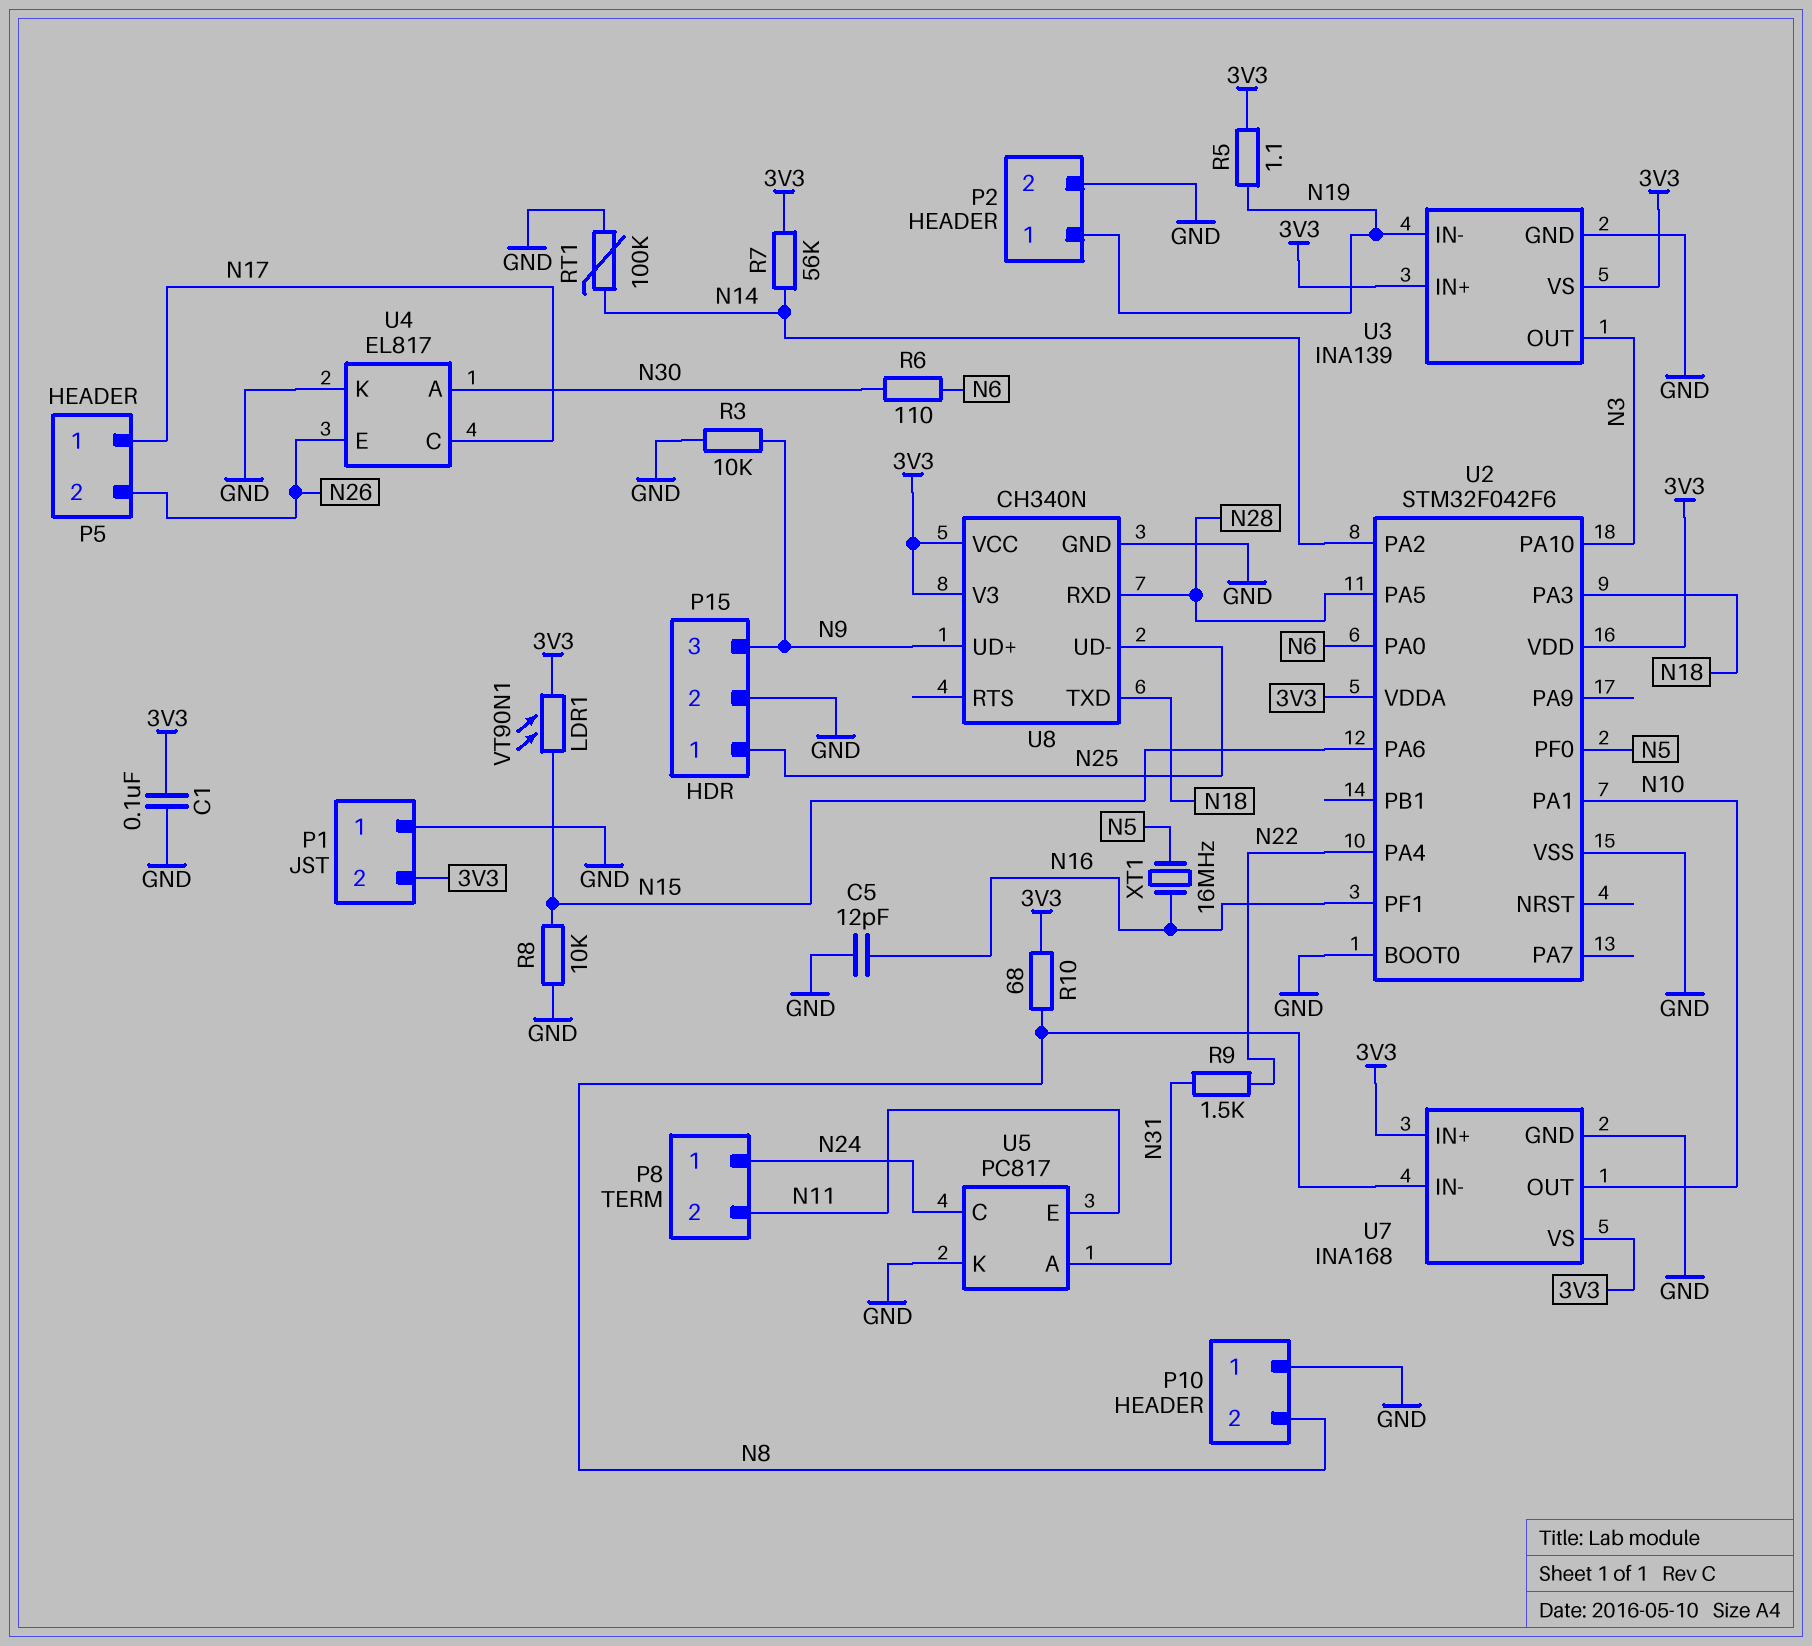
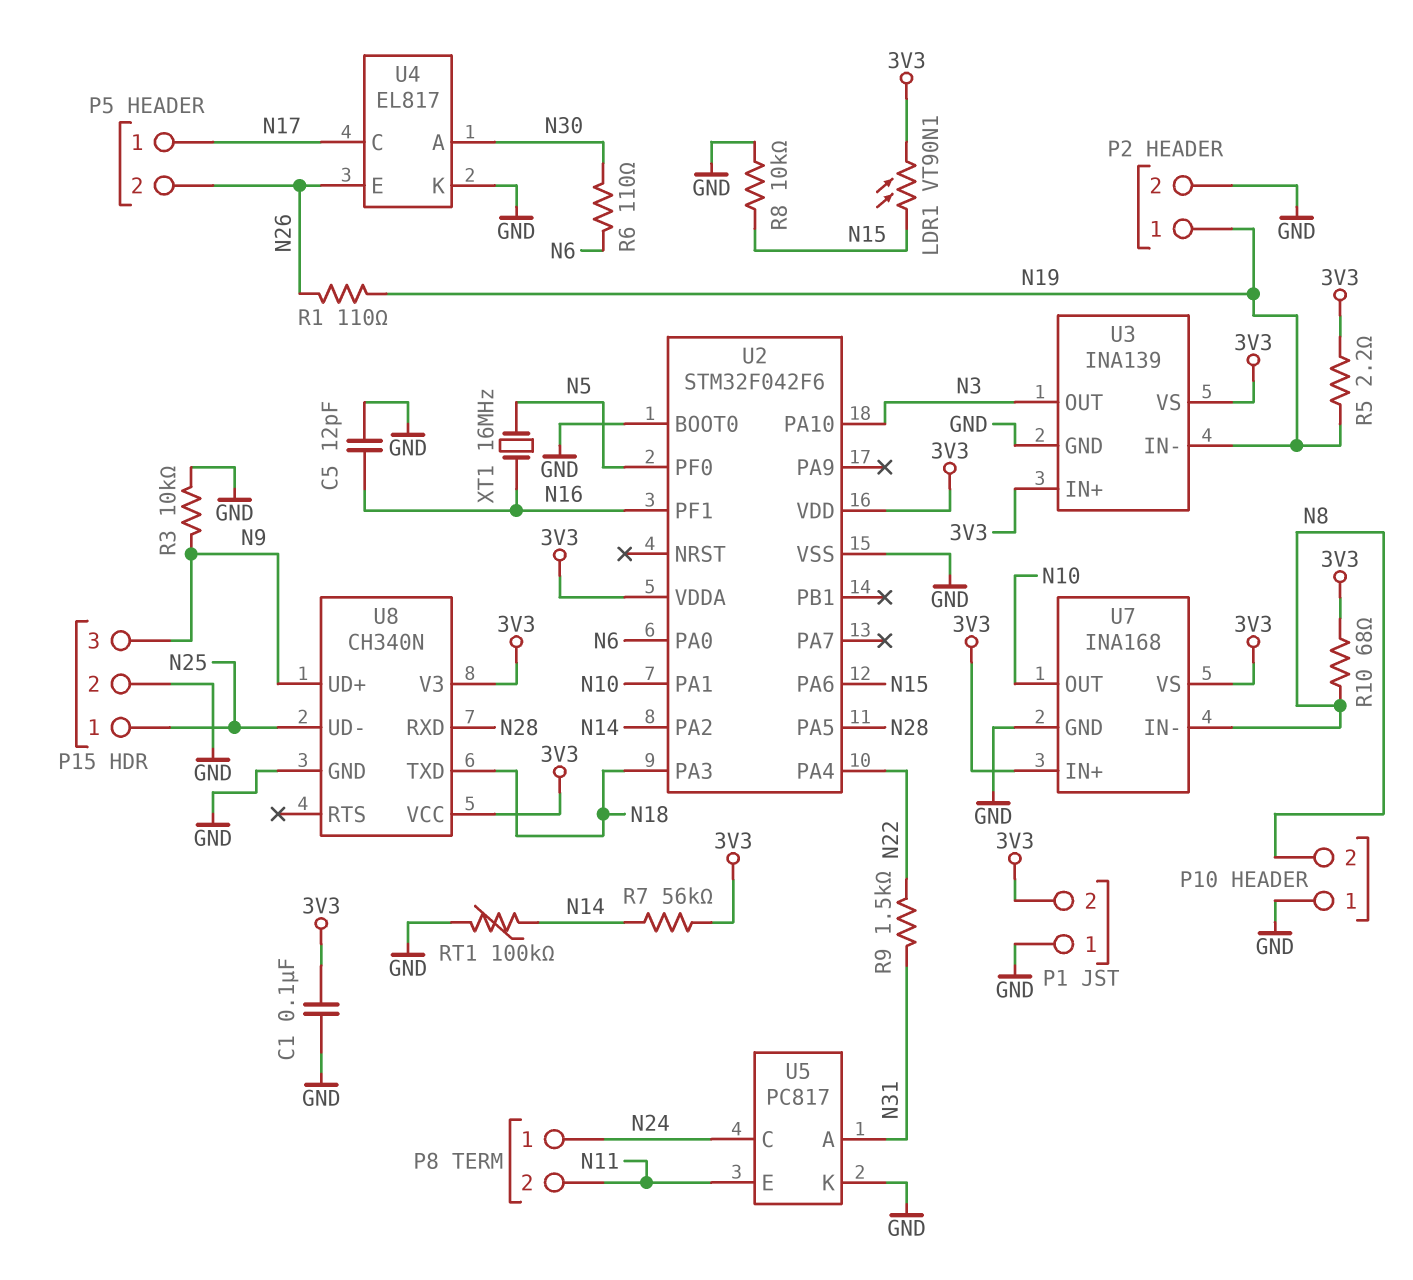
R1: none -> 110 (N19, N26)
R5: 1.1 (3V3, N19) -> 2.2 (3V3, N19)

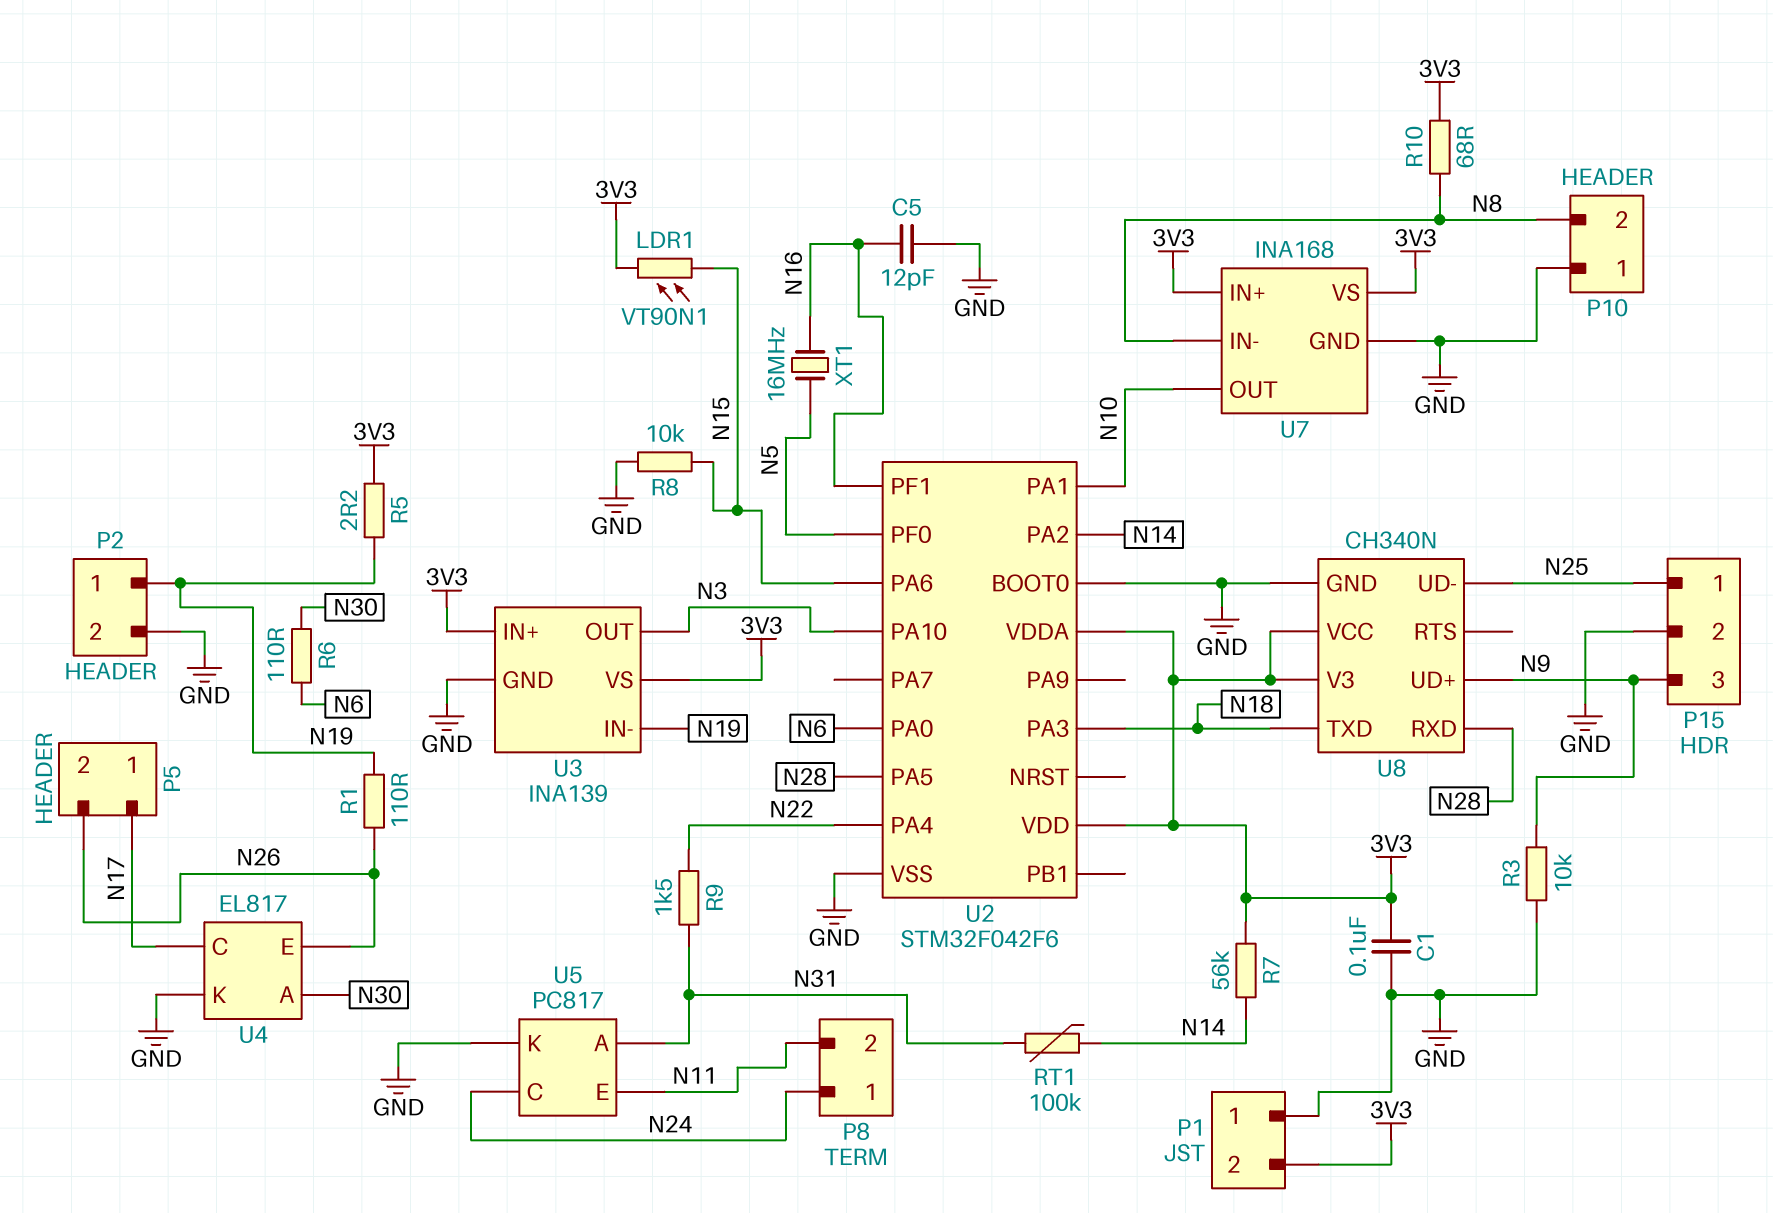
RT1: 100k (GND, N14) -> 100k (N14, N31)

